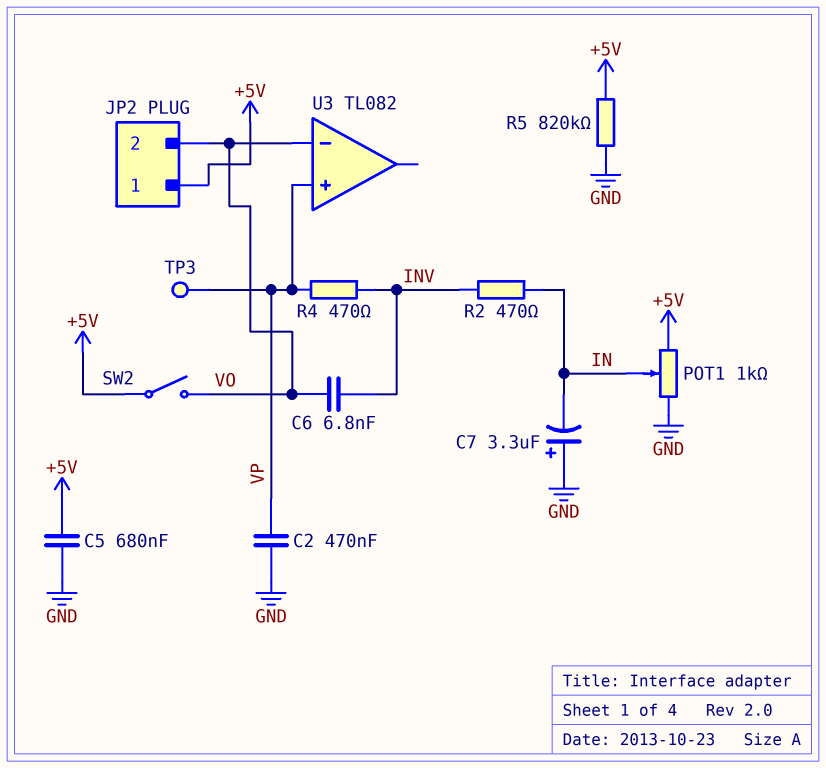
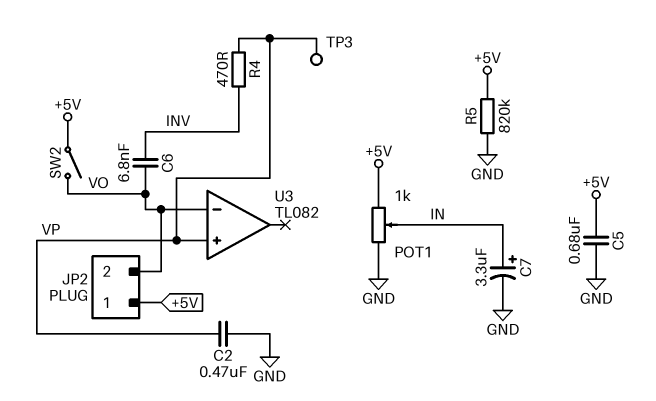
C7: 3.3uF (plus GND, minus IN) -> 3.3uF (plus IN, minus GND)
R2: 470 (IN, INV) -> none

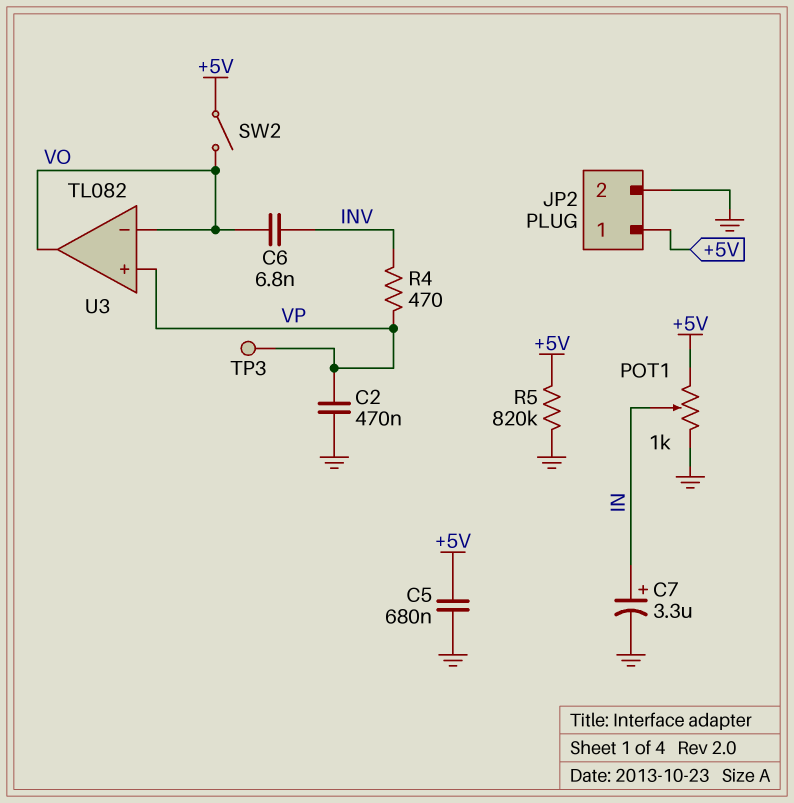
JP2 pin 2: VO -> GND
U3 pin out: none -> VO

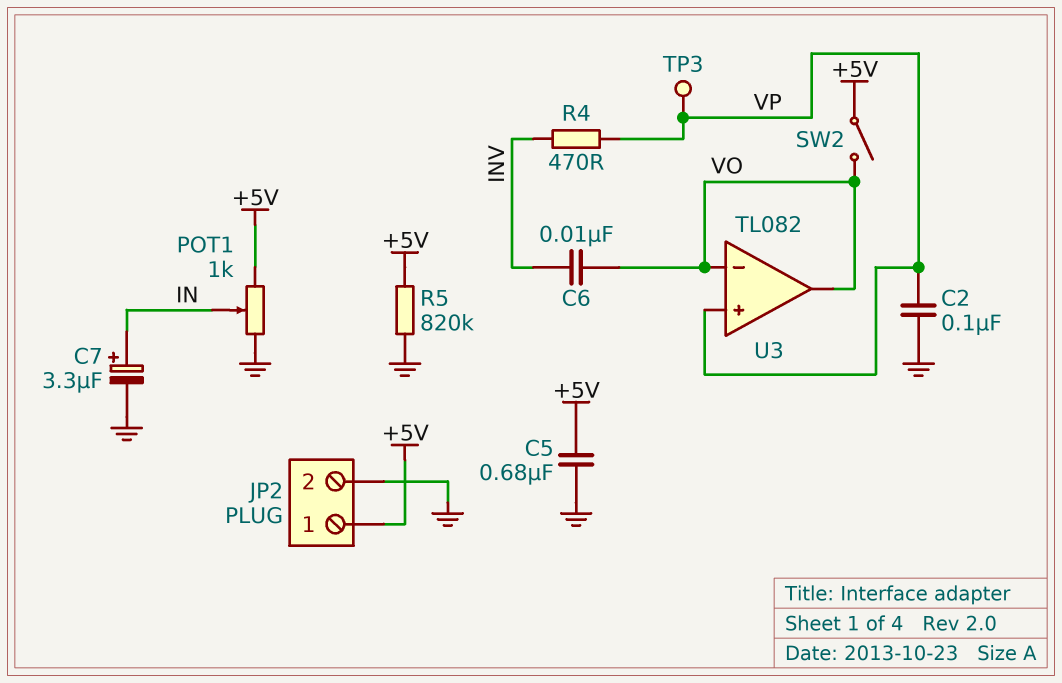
C2: 470nF (GND, VP) -> 100nF (GND, VP)
C6: 6.8nF (INV, VO) -> 10nF (INV, VO)

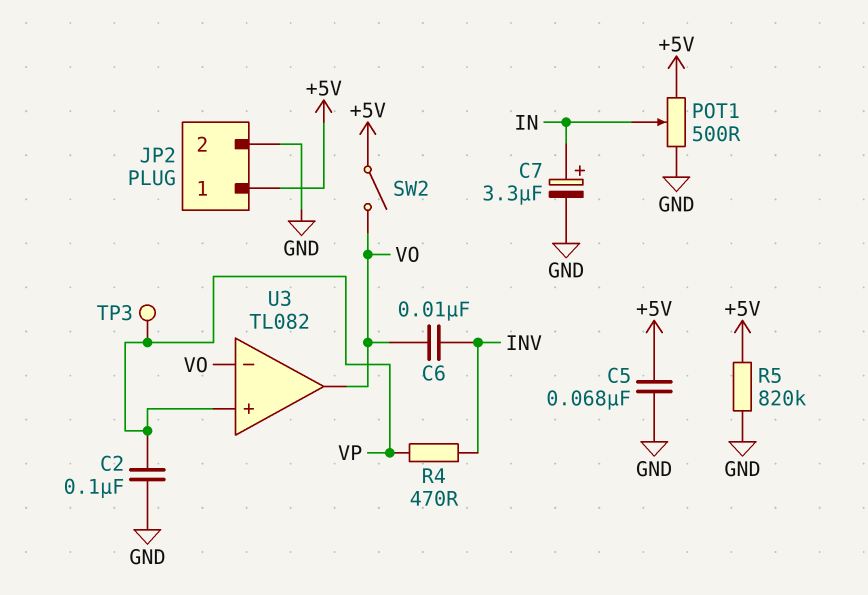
C5: 680nF (+5V, GND) -> 68nF (+5V, GND)
POT1: 1k (+5V, GND, wiper IN) -> 500 (+5V, GND, wiper IN)

